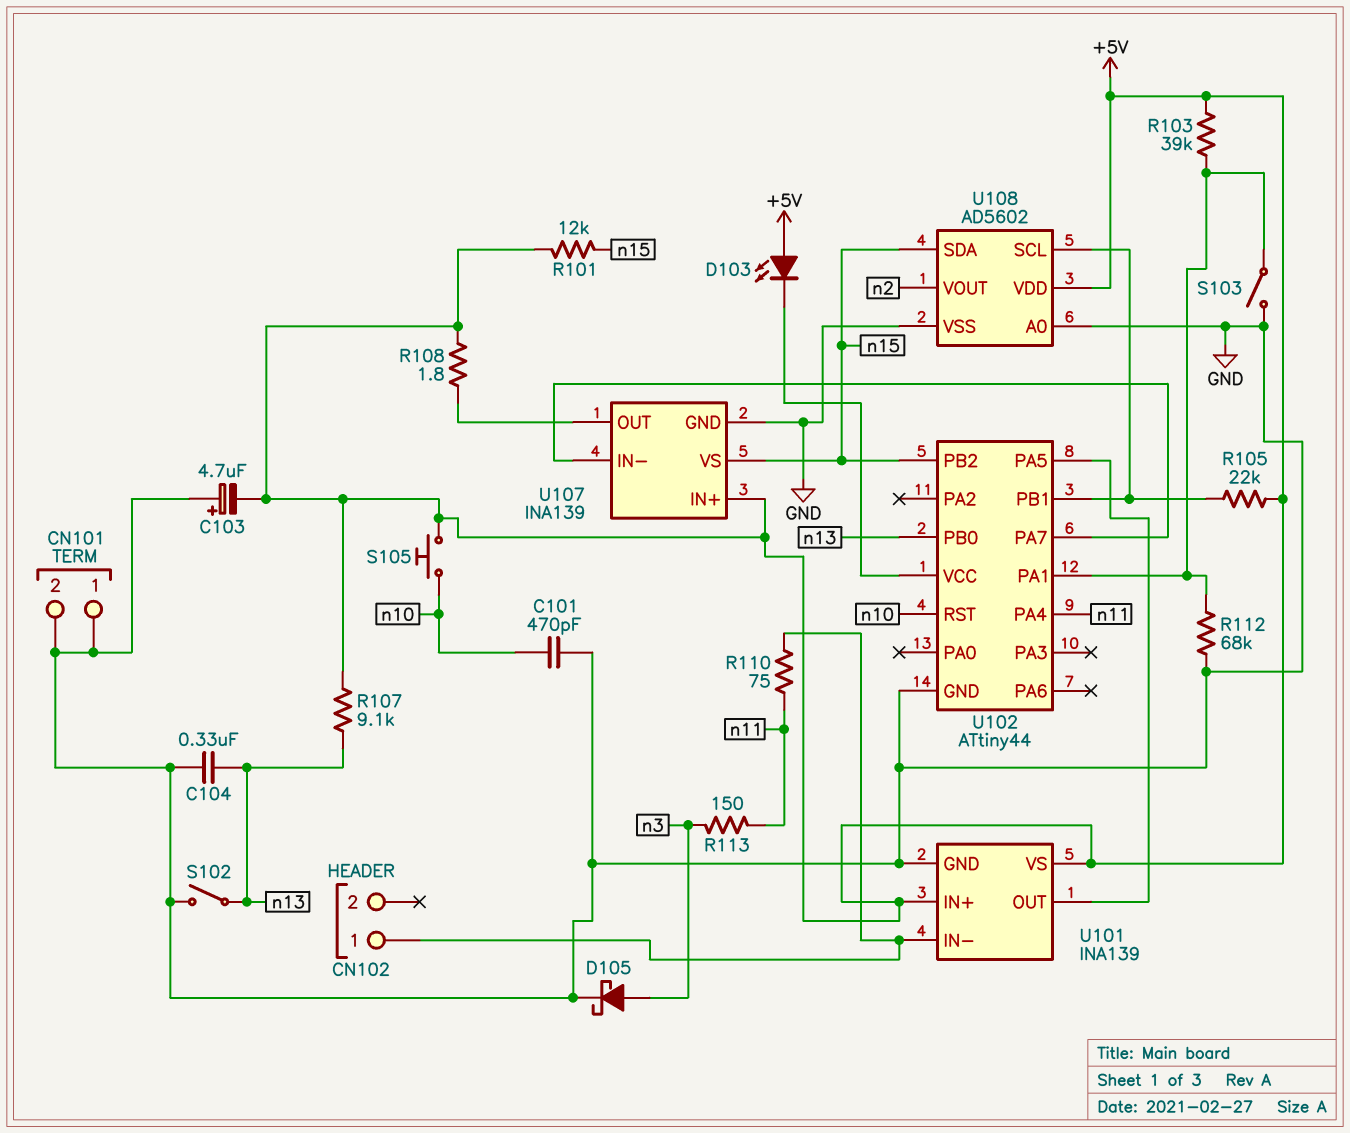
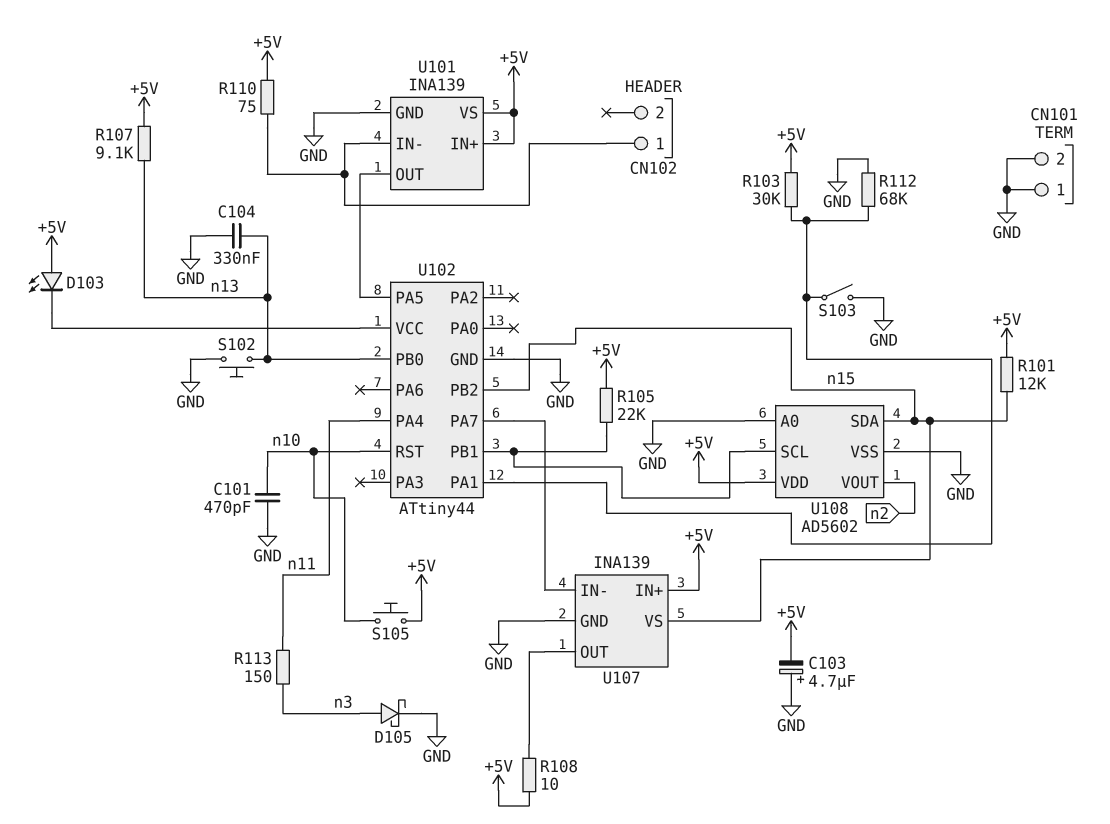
R103: 39k (+5V, U102/PA1) -> 30k (+5V, U102/PA1)
R108: 1.8 (+5V, U107/OUT) -> 10 (+5V, U107/OUT)
R110: 75 (CN102/1, n11) -> 75 (+5V, CN102/1)
S102: switch (GND, n13) -> button (GND, n13)

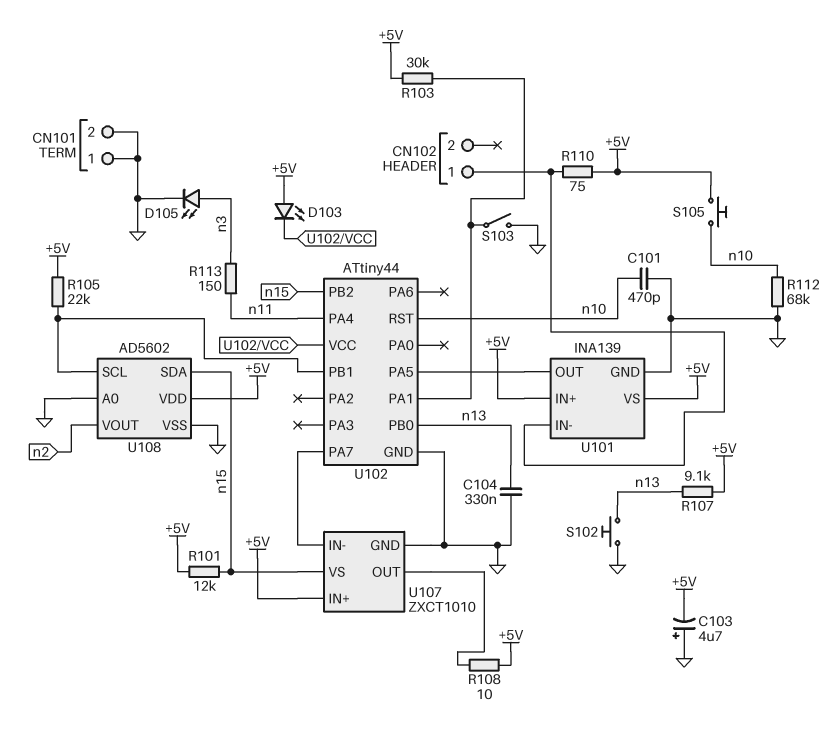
D105: schottky (A n3, K GND) -> LED (A n3, K GND)
R112: 68k (GND, U102/PA1) -> 68k (GND, n10)
U107: INA139 -> ZXCT1010

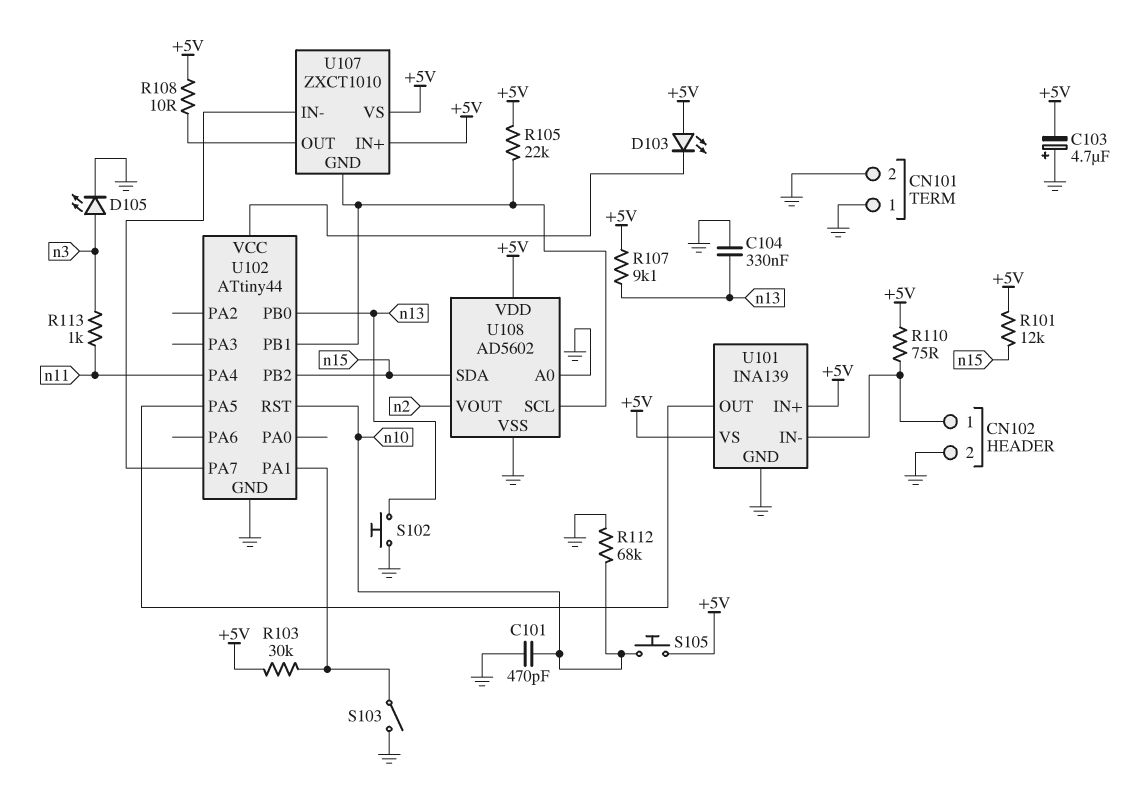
CN102 pin 2: none -> GND
R113: 150 (n3, n11) -> 1k (n3, n11)
U107 pin GND: GND -> U102/PB1
U107 pin VS: n15 -> +5V

